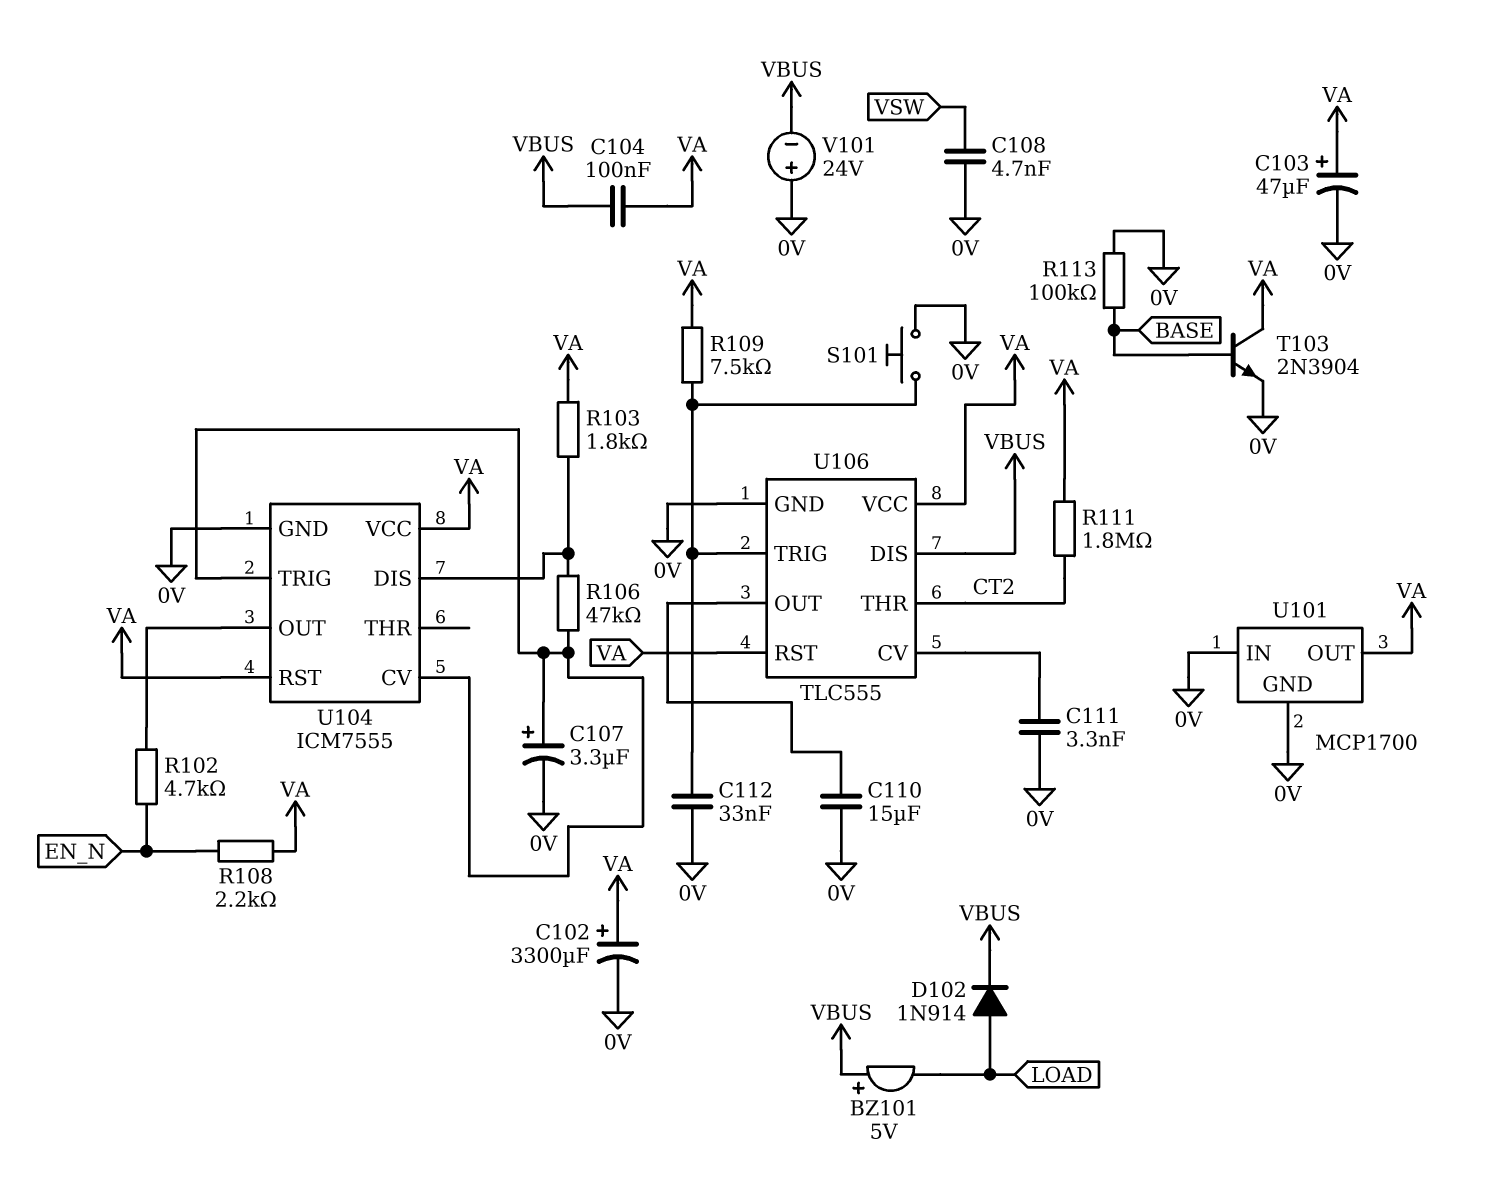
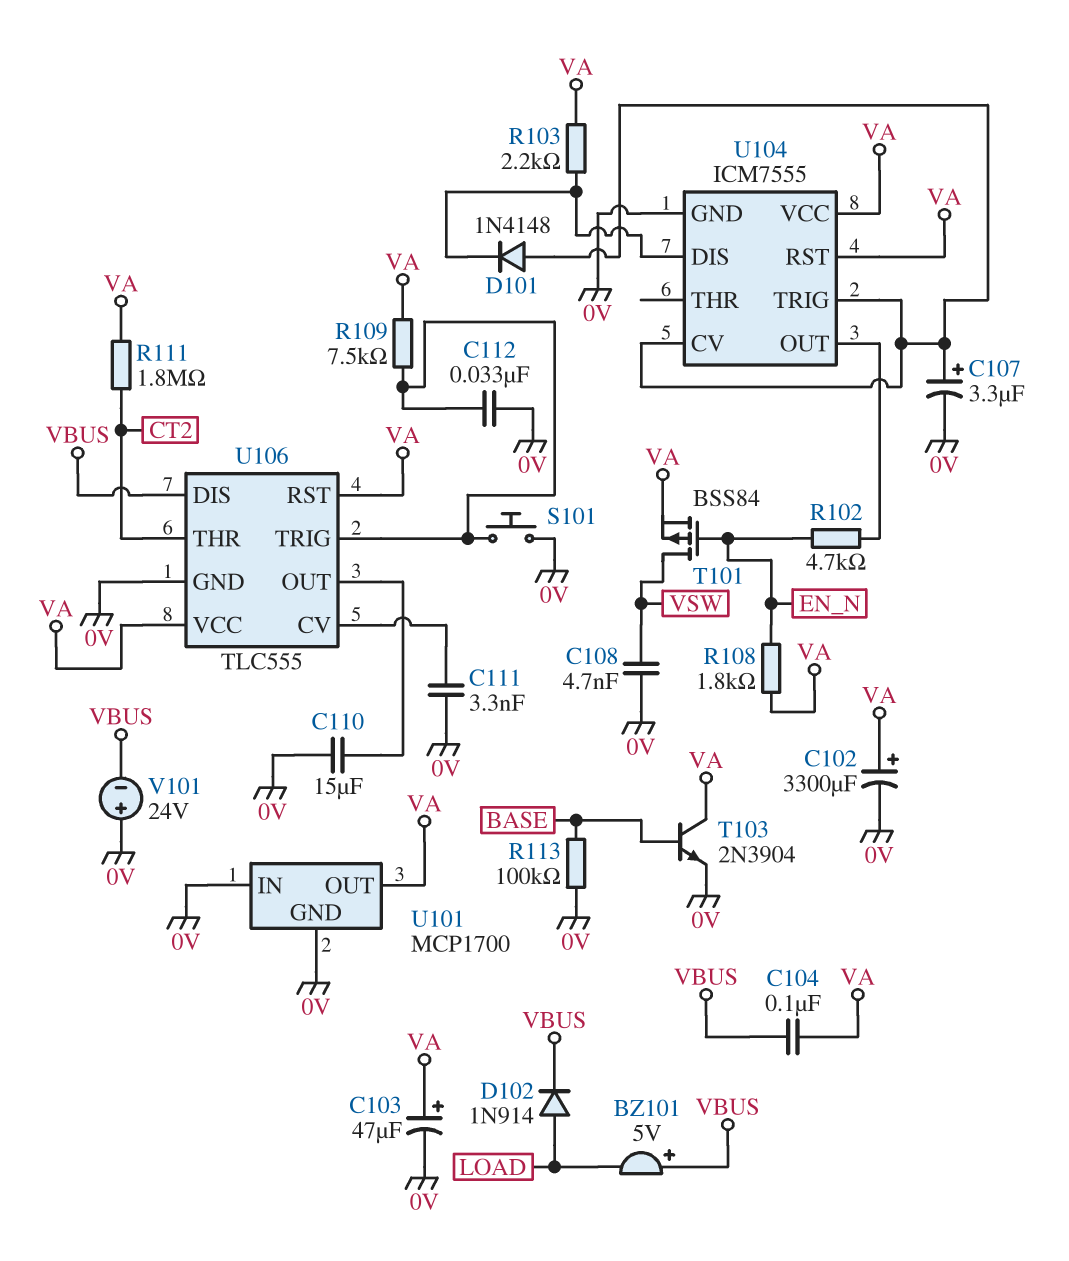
D101: none -> diode 1N4148 (A U104/CV, K U104/DIS)
R103: 1.8k (U104/DIS, VA) -> 2.2k (U104/DIS, VA)
R106: 47k (U104/CV, U104/DIS) -> none
R108: 2.2k (EN_N, VA) -> 1.8k (EN_N, VA)
T101: none -> PMOS BSS84 (G EN_N, D VSW, S VA)

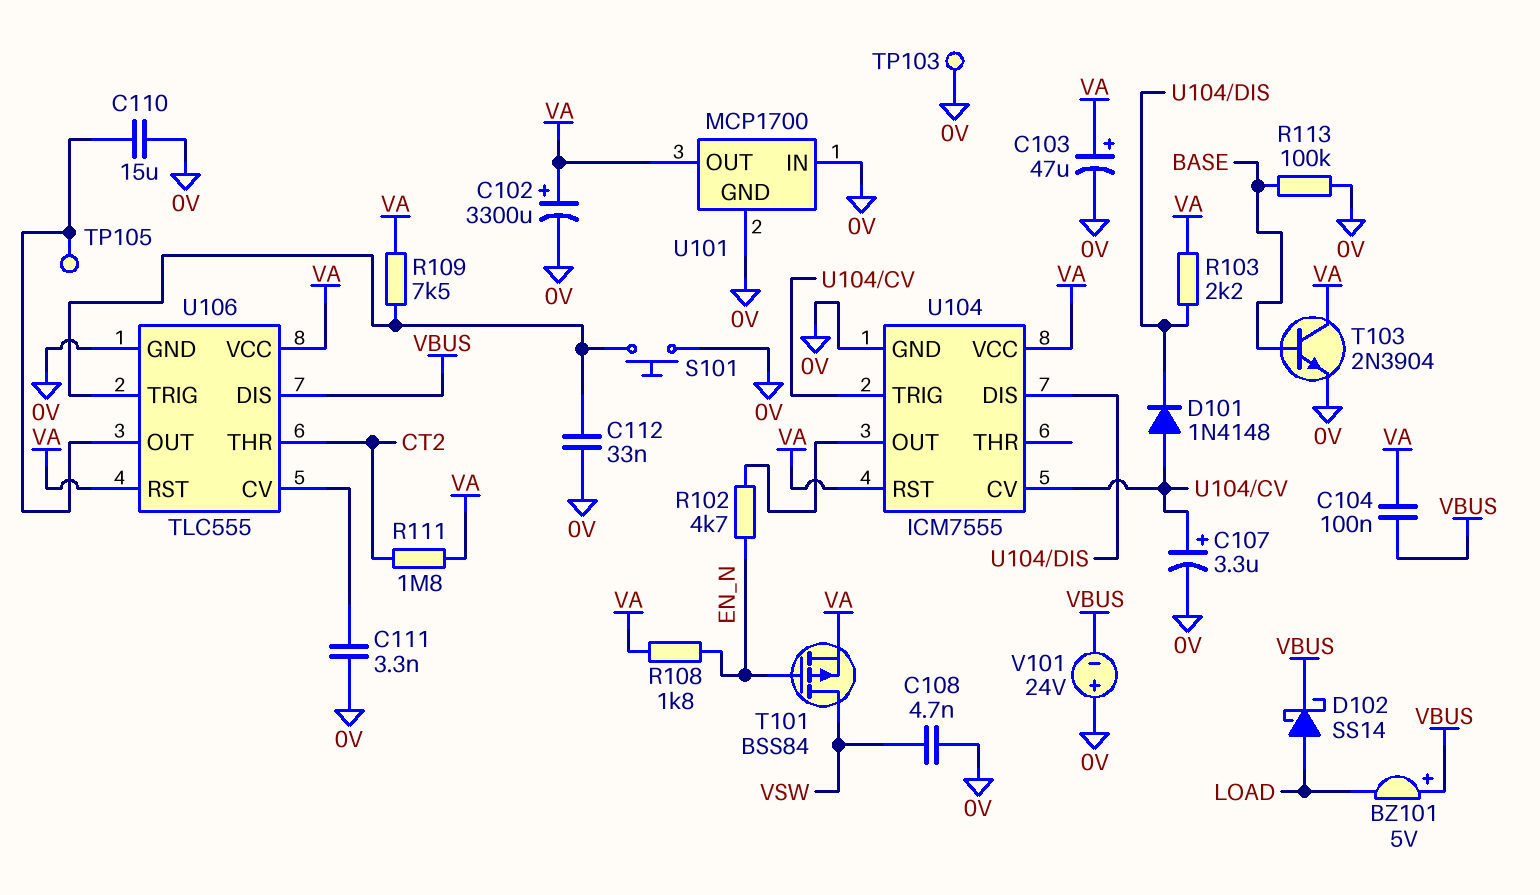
D102: diode 1N914 (A LOAD, K VBUS) -> schottky SS14 (A LOAD, K VBUS)
TP103: none -> test point (0V)
TP105: none -> test point (U106/OUT)

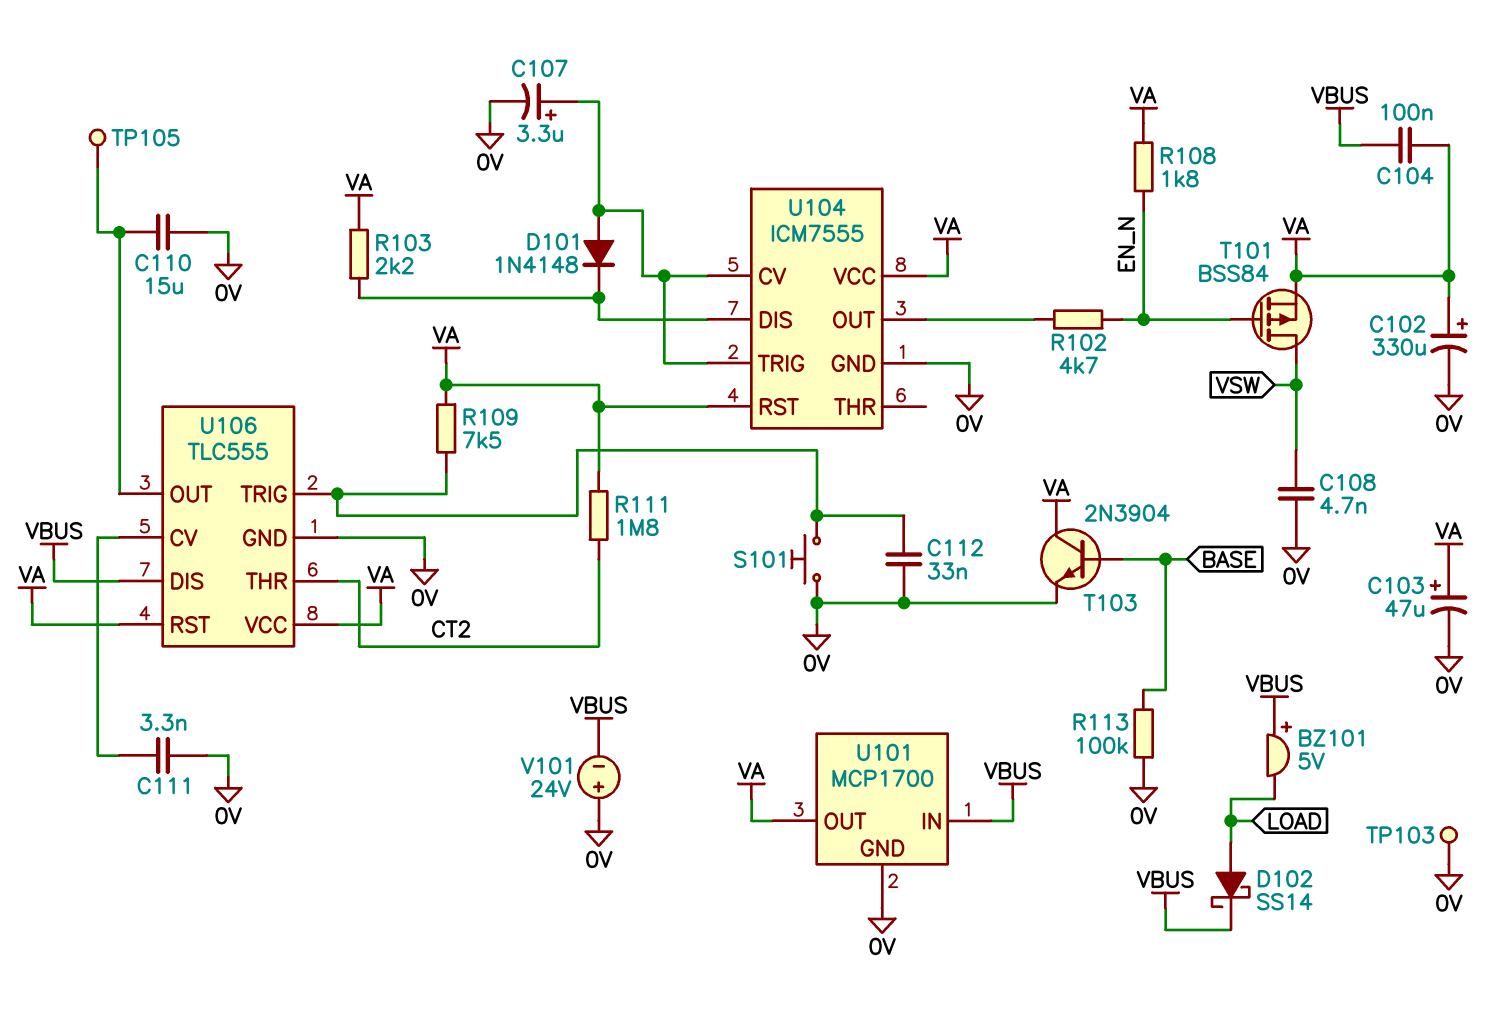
C102: 3300uF (plus VA, minus 0V) -> 330uF (plus VA, minus 0V)
U101 pin IN: 0V -> VBUS

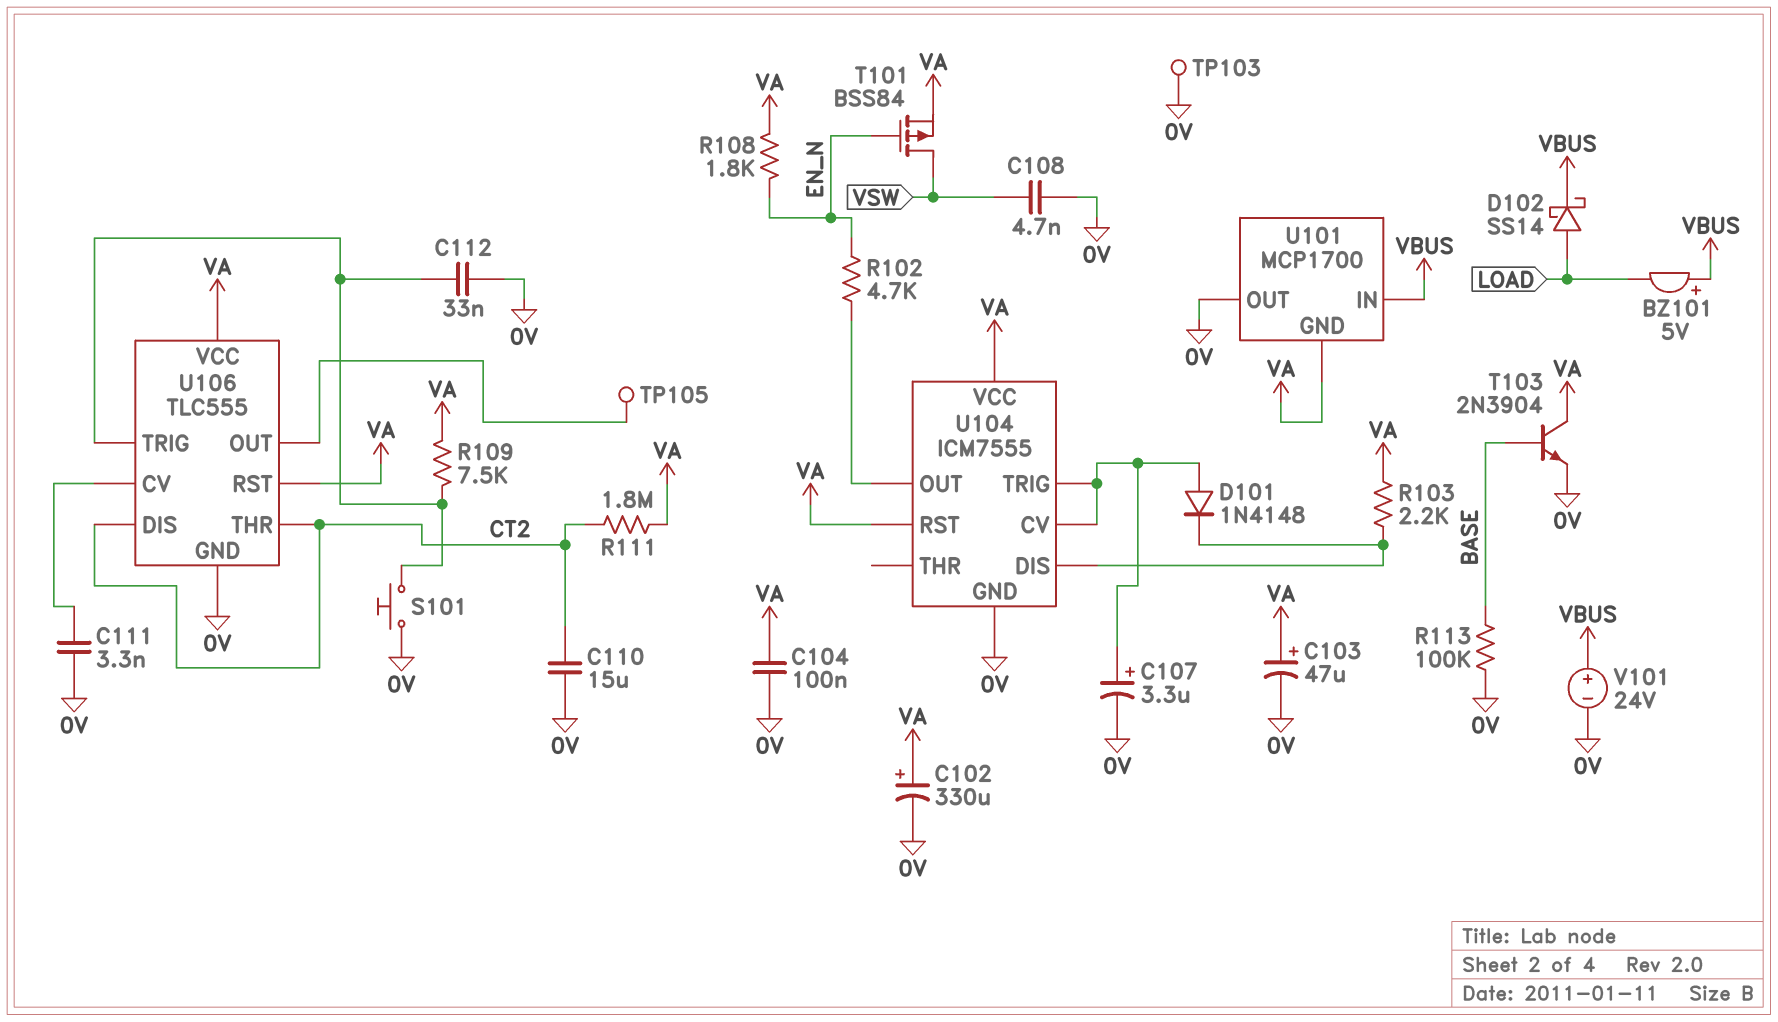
C104: 100nF (VA, VBUS) -> 100nF (0V, VA)
C110: 15uF (0V, U106/OUT) -> 15uF (0V, CT2)
U101 pin GND: 0V -> VA
U101 pin OUT: VA -> 0V
U106 pin DIS: VBUS -> CT2
V101: 24V (plus 0V, minus VBUS) -> 24V (plus VBUS, minus 0V)

